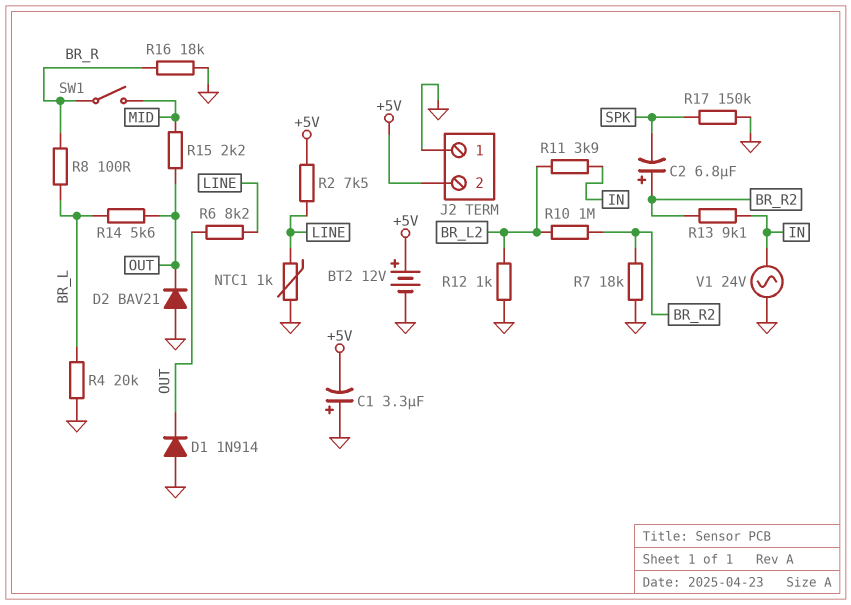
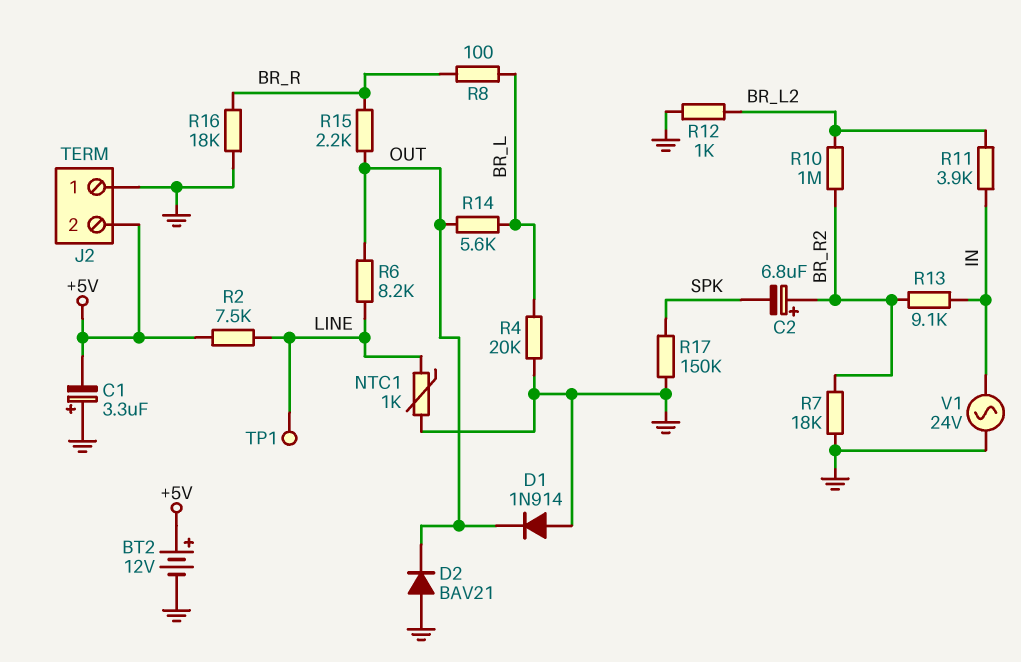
R15: 2.2k (MID, OUT) -> 2.2k (BR_R, OUT)
SW1: switch (BR_R, MID) -> none
TP1: none -> test point (LINE)

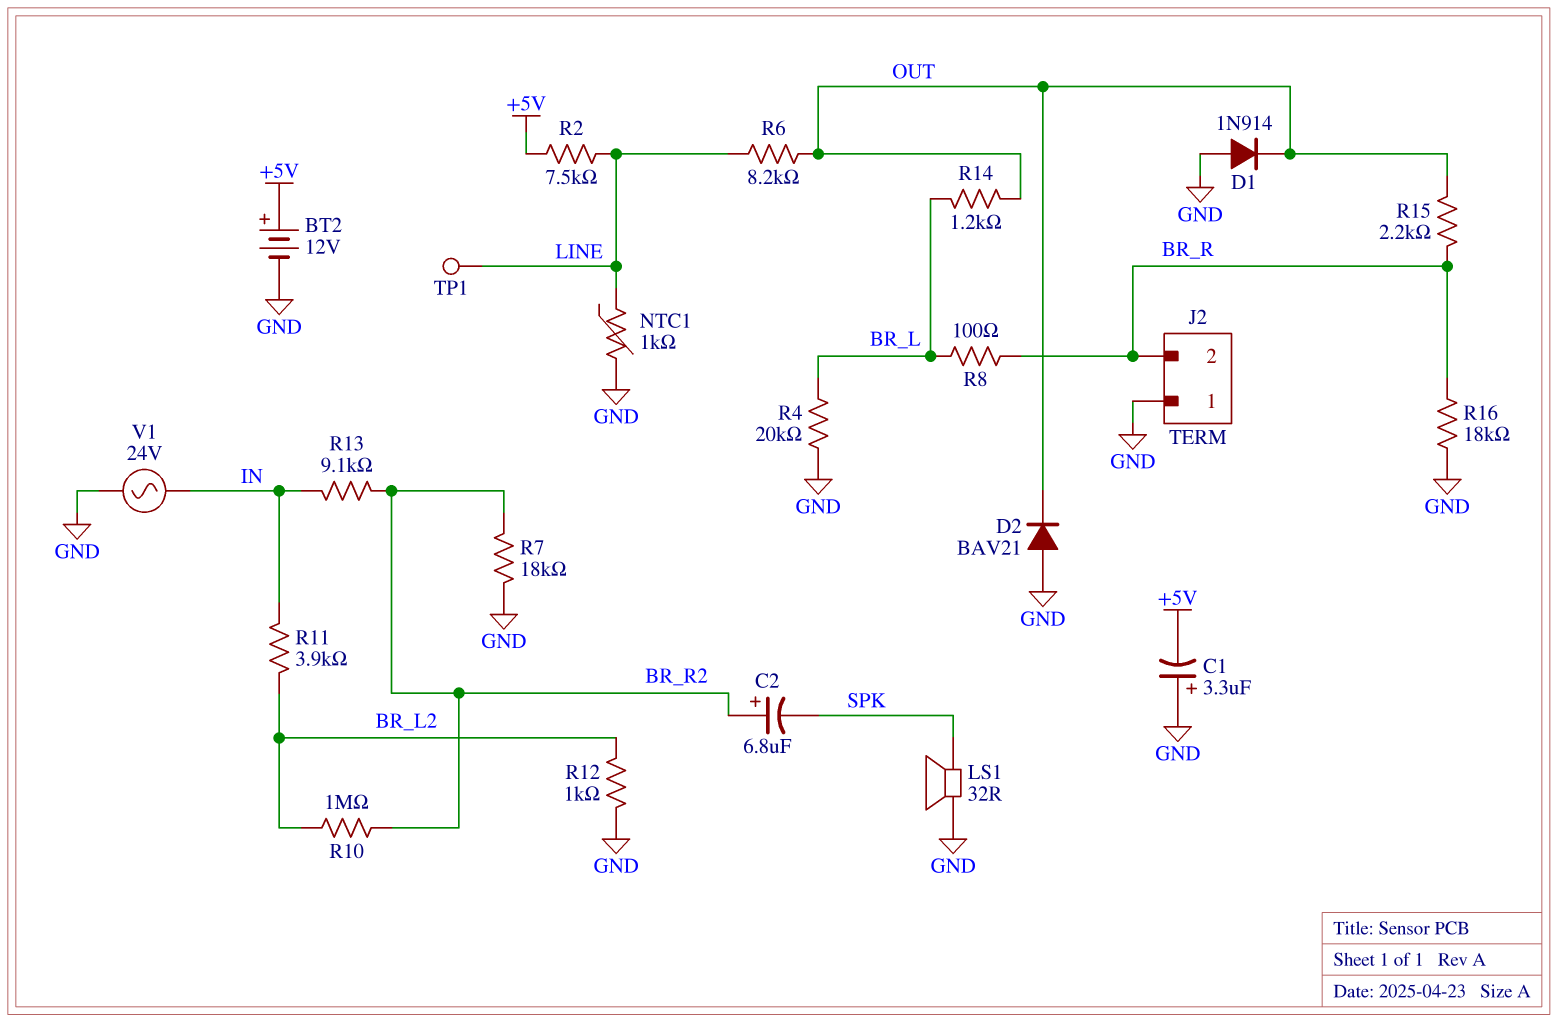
J2 pin 2: +5V -> BR_R
LS1: none -> speaker 32R (GND, SPK)
R14: 5.6k (BR_L, OUT) -> 1.2k (BR_L, OUT)
R17: 150k (GND, SPK) -> none

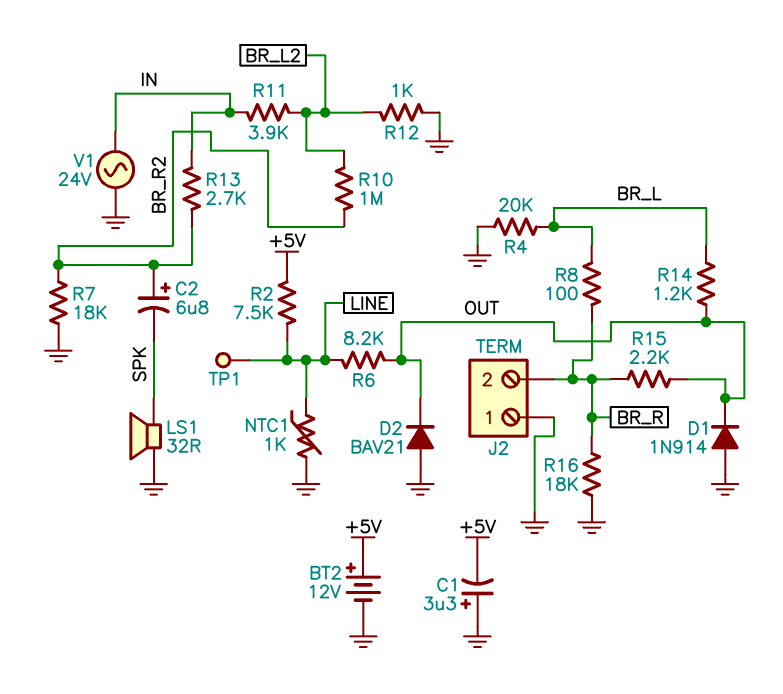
R13: 9.1k (BR_R2, IN) -> 2.7k (BR_R2, IN)

